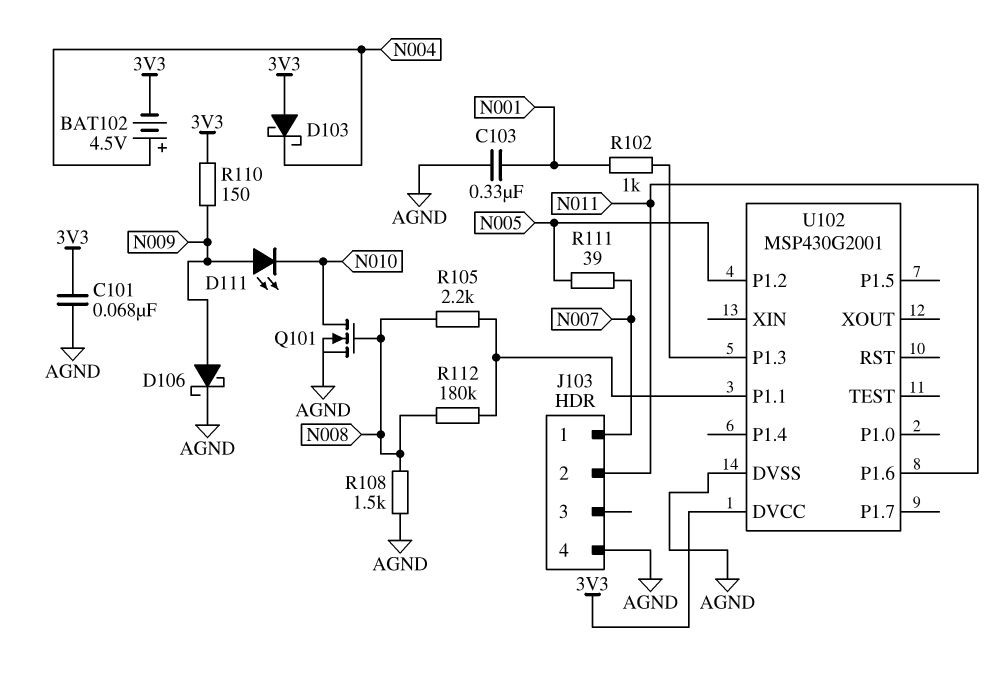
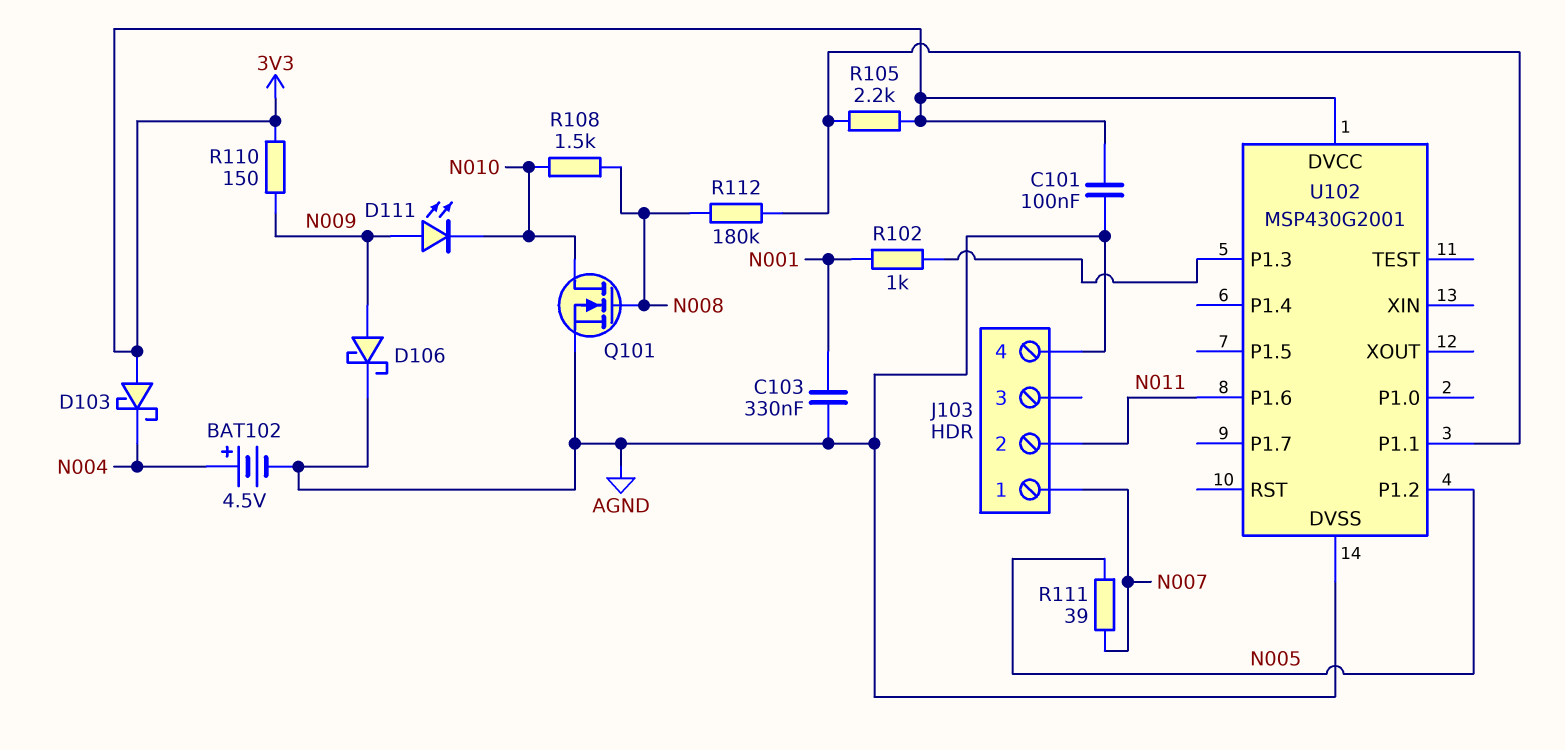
BAT102: 4.5V (plus N004, minus 3V3) -> 4.5V (plus N004, minus AGND)
C101: 68nF (3V3, AGND) -> 100nF (3V3, AGND)
R105: 2.2k (N008, U102/P1.1) -> 2.2k (3V3, U102/P1.1)
R108: 1.5k (AGND, N008) -> 1.5k (N008, N010)

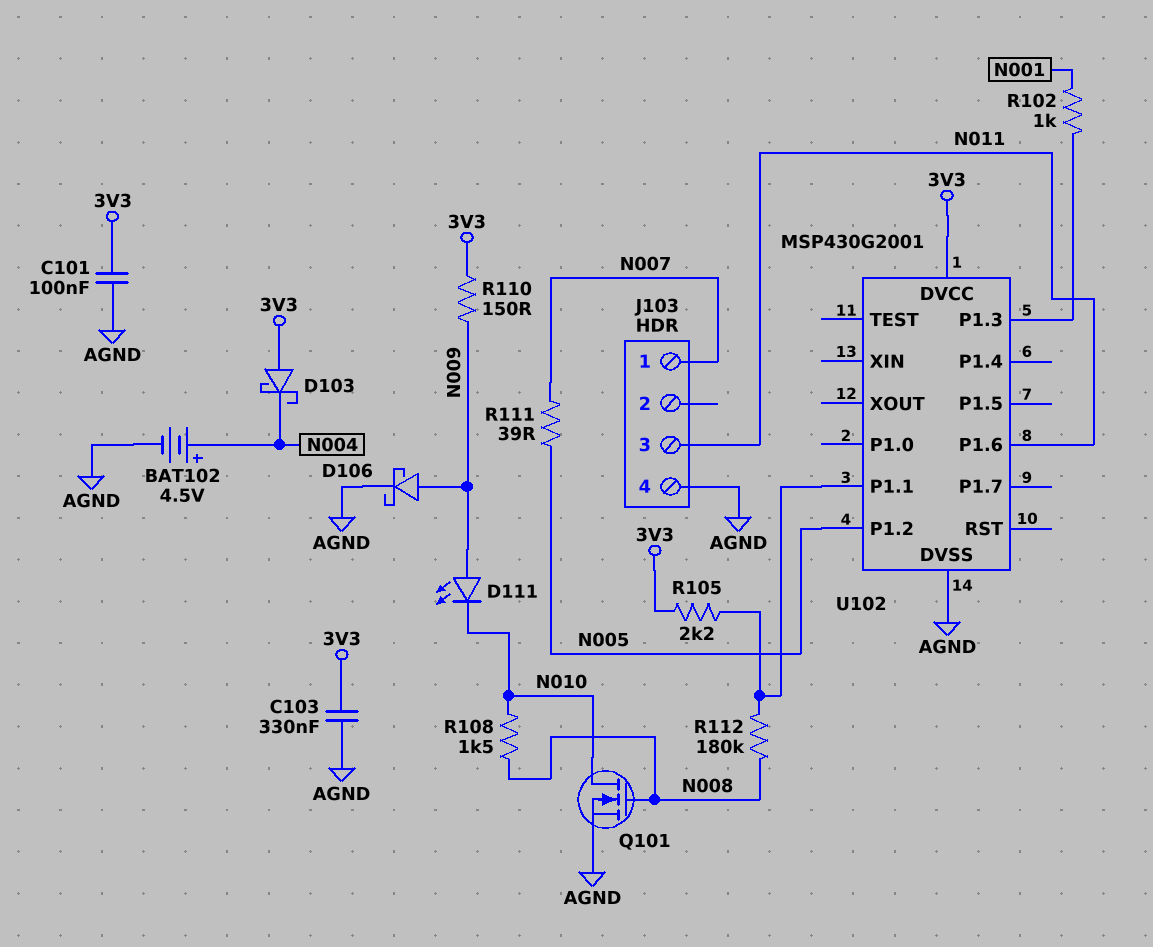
C103: 330nF (AGND, N001) -> 330nF (3V3, AGND)
J103 pin 2: N011 -> none
J103 pin 3: none -> N011

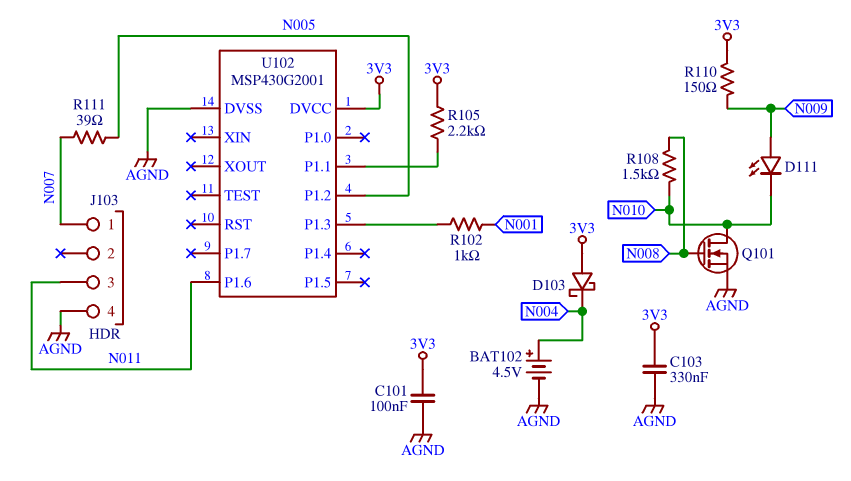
D106: schottky (A N009, K AGND) -> none
R112: 180k (N008, U102/P1.1) -> none

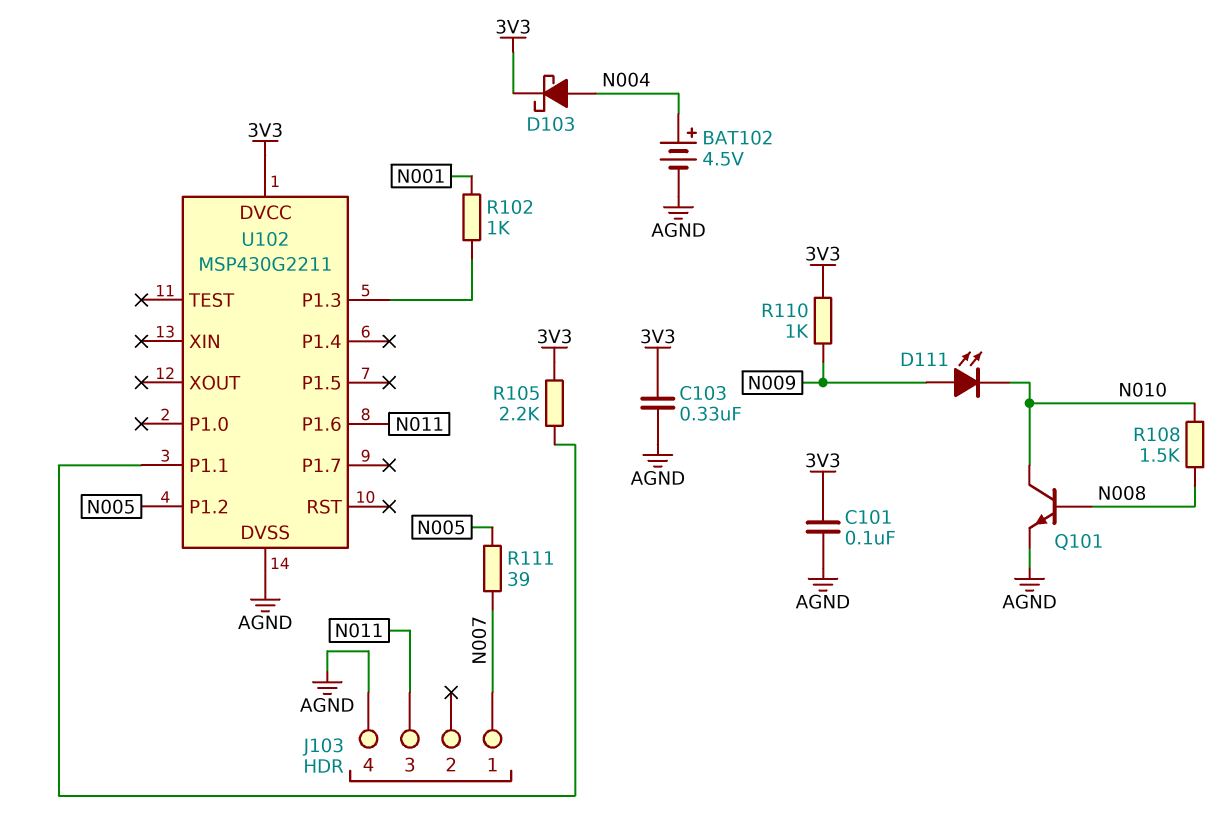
D103: schottky (A 3V3, K N004) -> schottky (A N004, K 3V3)
Q101: NMOS (G N008, D N010, S AGND) -> NPN (B N008, C N010, E AGND)
R110: 150 (3V3, N009) -> 1k (3V3, N009)
U102: MSP430G2001 -> MSP430G2211

